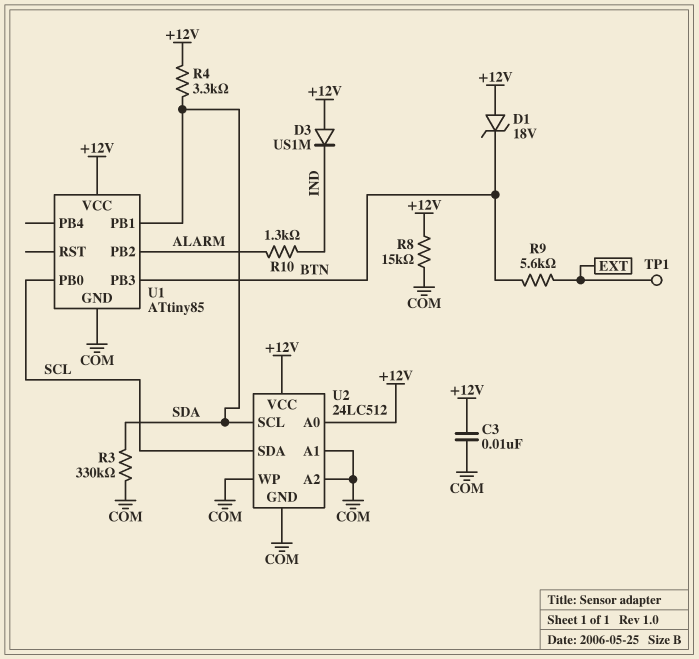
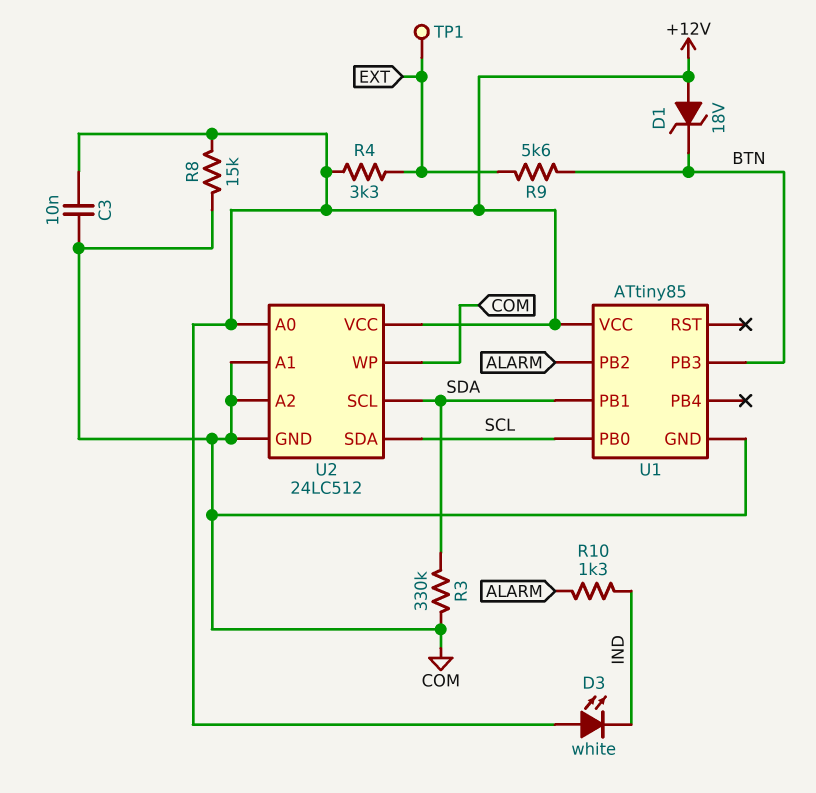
D3: diode US1M (A +12V, K IND) -> LED white (A +12V, K IND)
R4: 3.3k (+12V, SDA) -> 3.3k (+12V, EXT)

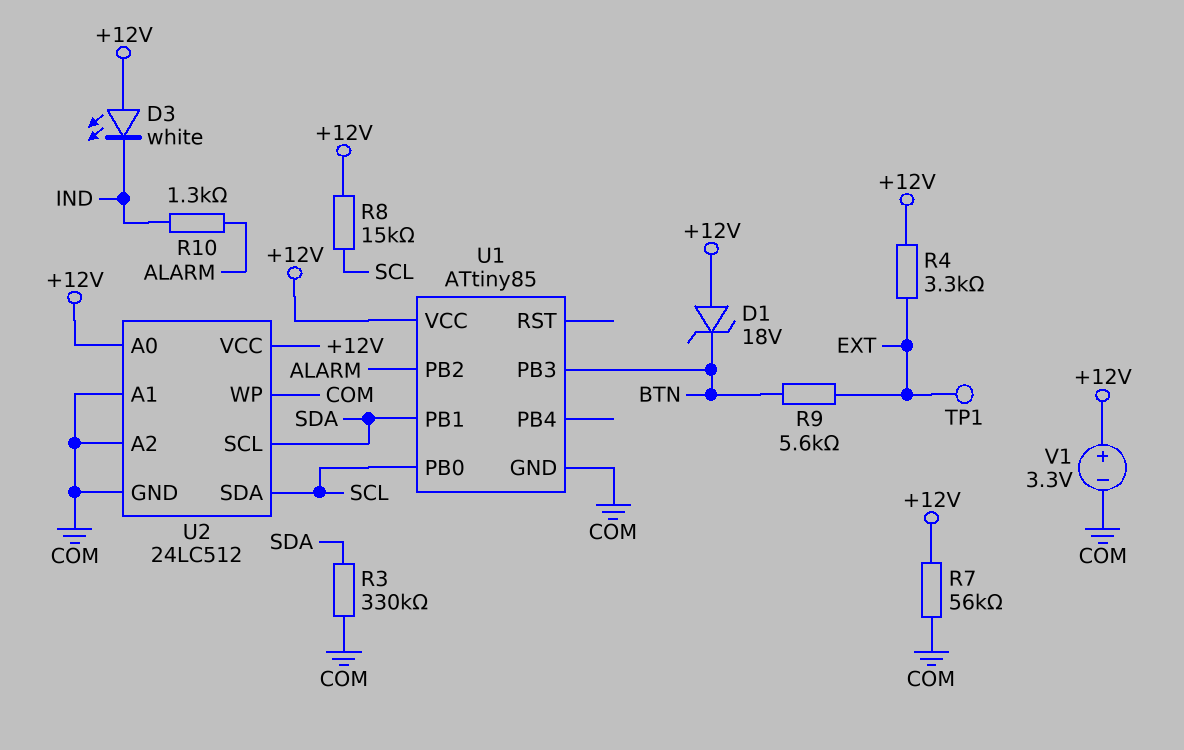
C3: 10nF (+12V, COM) -> none
R7: none -> 56k (+12V, COM)
R8: 15k (+12V, COM) -> 15k (+12V, SCL)
V1: none -> 3.3V (plus +12V, minus COM)

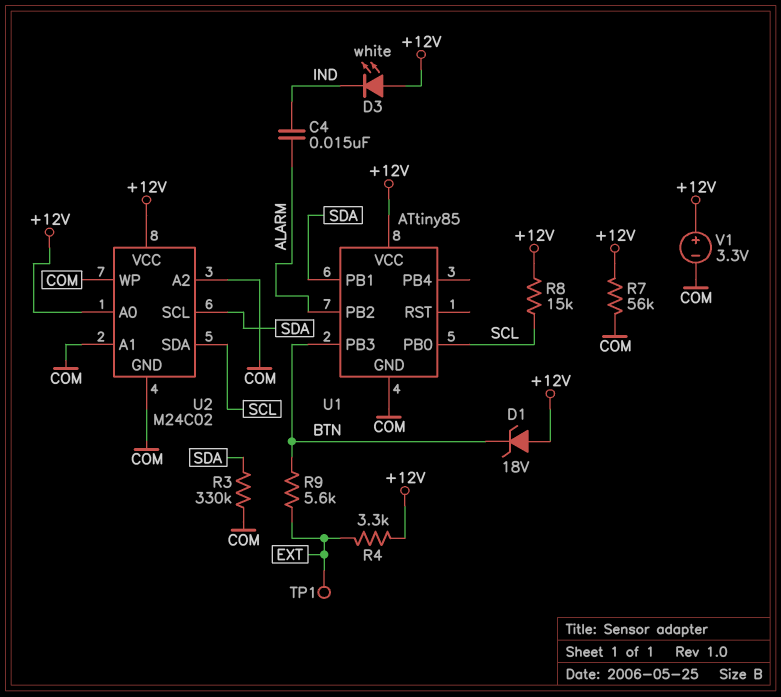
C4: none -> 15nF (ALARM, IND)
R10: 1.3k (ALARM, IND) -> none
U2: 24LC512 -> M24C02

